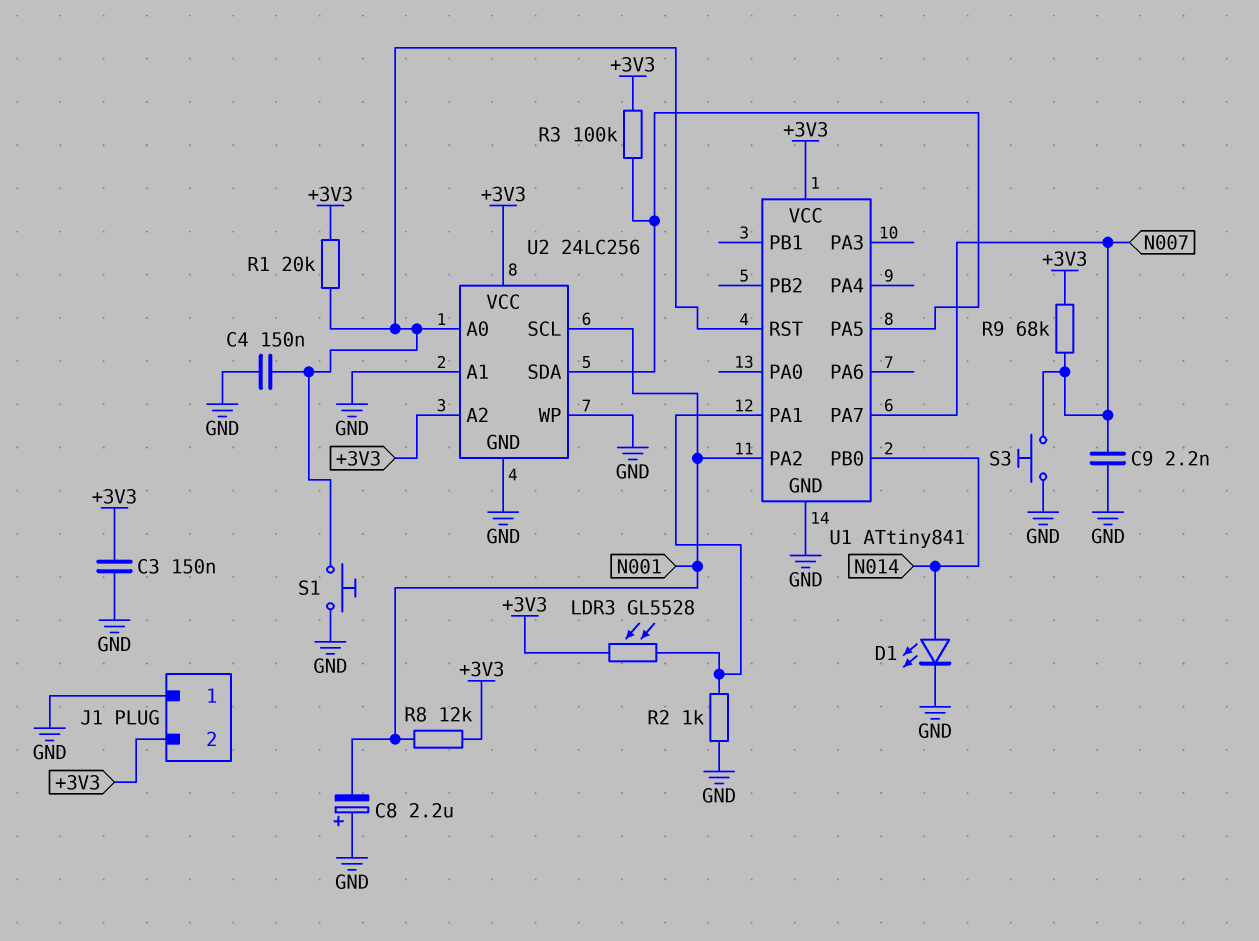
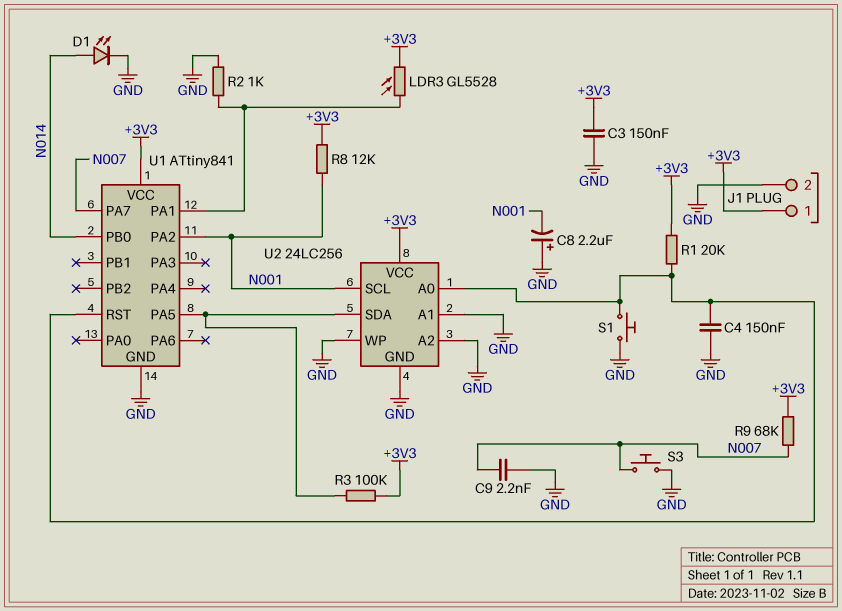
J1 pin 1: GND -> +3V3
J1 pin 2: +3V3 -> GND
U2 pin A2: +3V3 -> GND

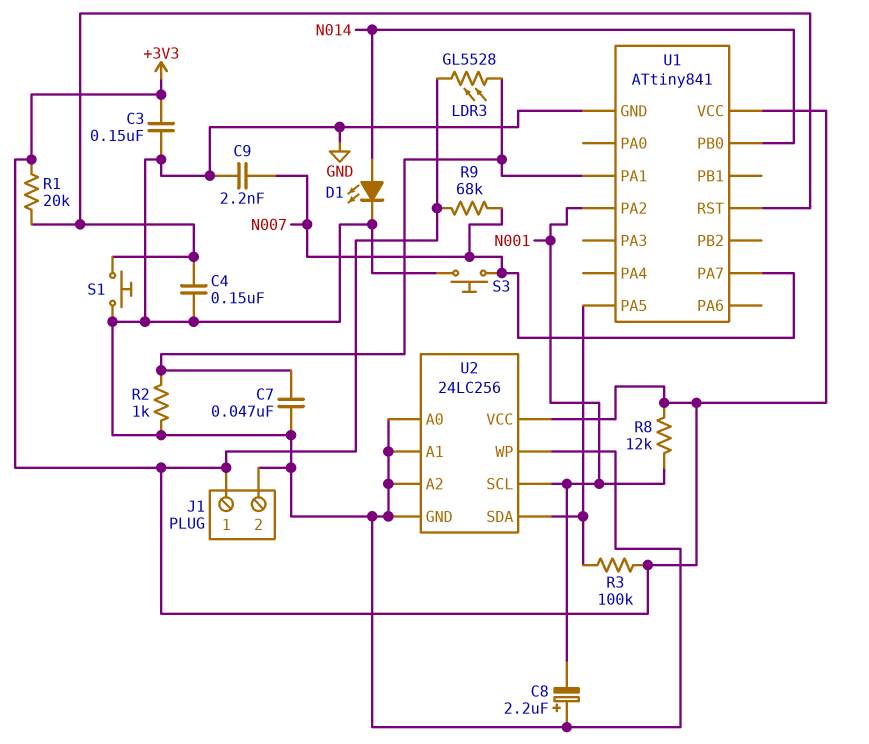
C7: none -> 47nF (GND, U1/PA1)
U2 pin A0: U1/RST -> GND

